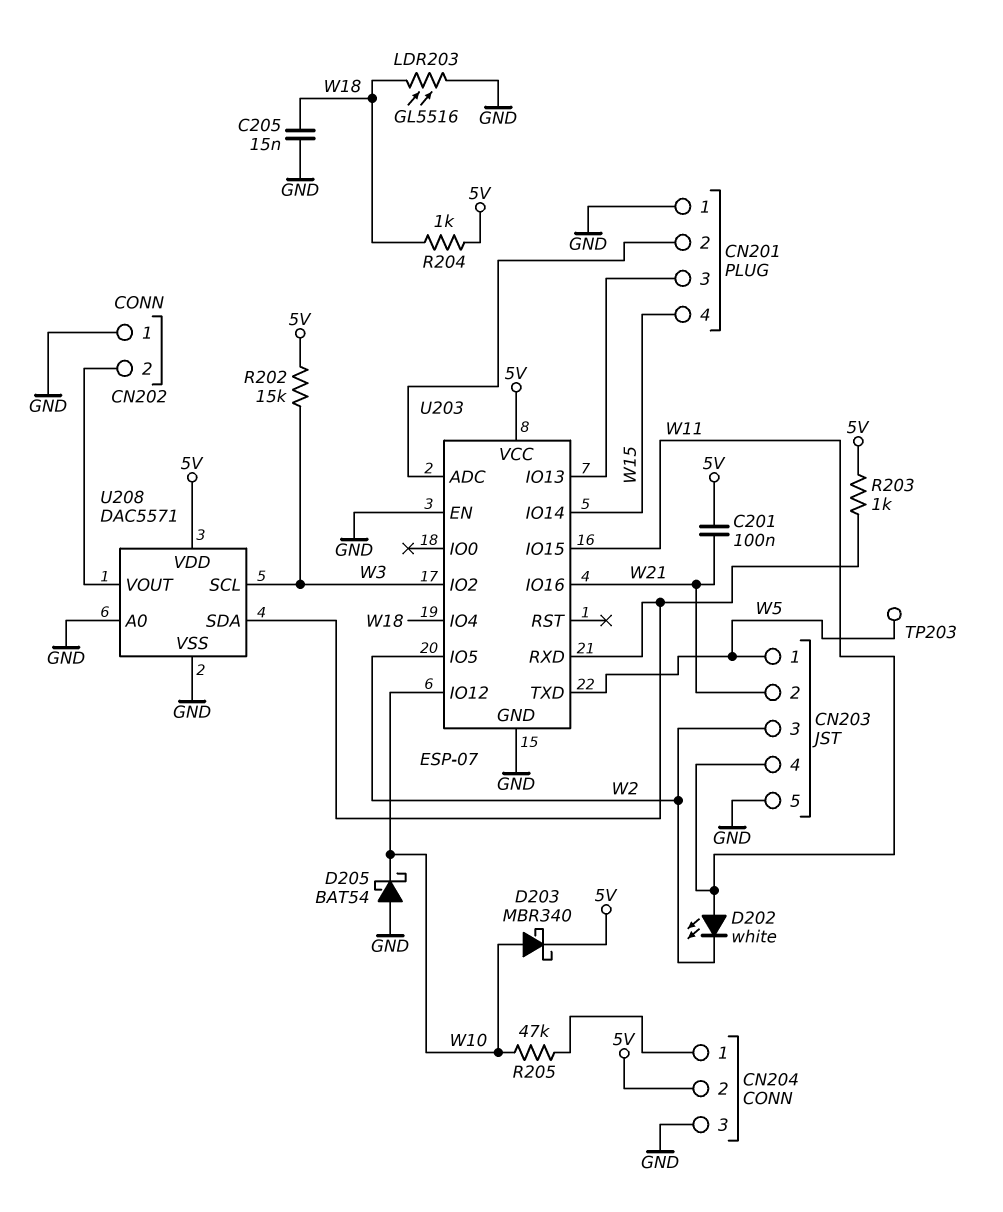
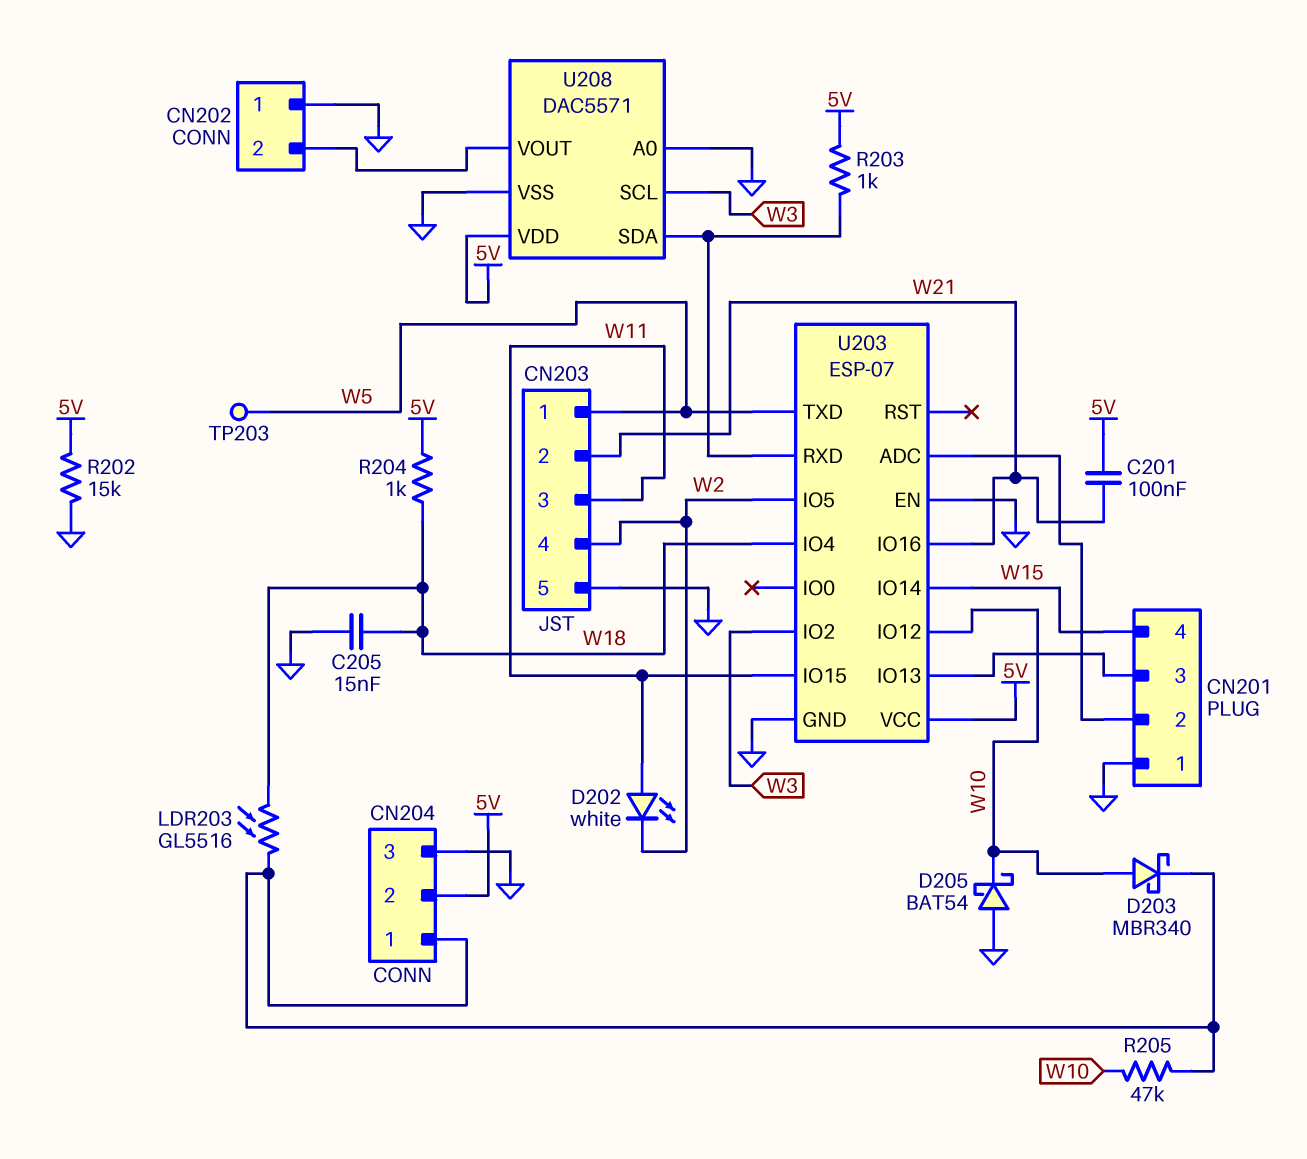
CN203 pin 3: W2 -> W11
CN203 pin 4: W11 -> W2
D203: schottky MBR340 (A W10, K 5V) -> schottky MBR340 (A W10, K CN204/1)
LDR203: GL5516 (GND, W18) -> GL5516 (CN204/1, W18)
R202: 15k (5V, W3) -> 15k (5V, GND)

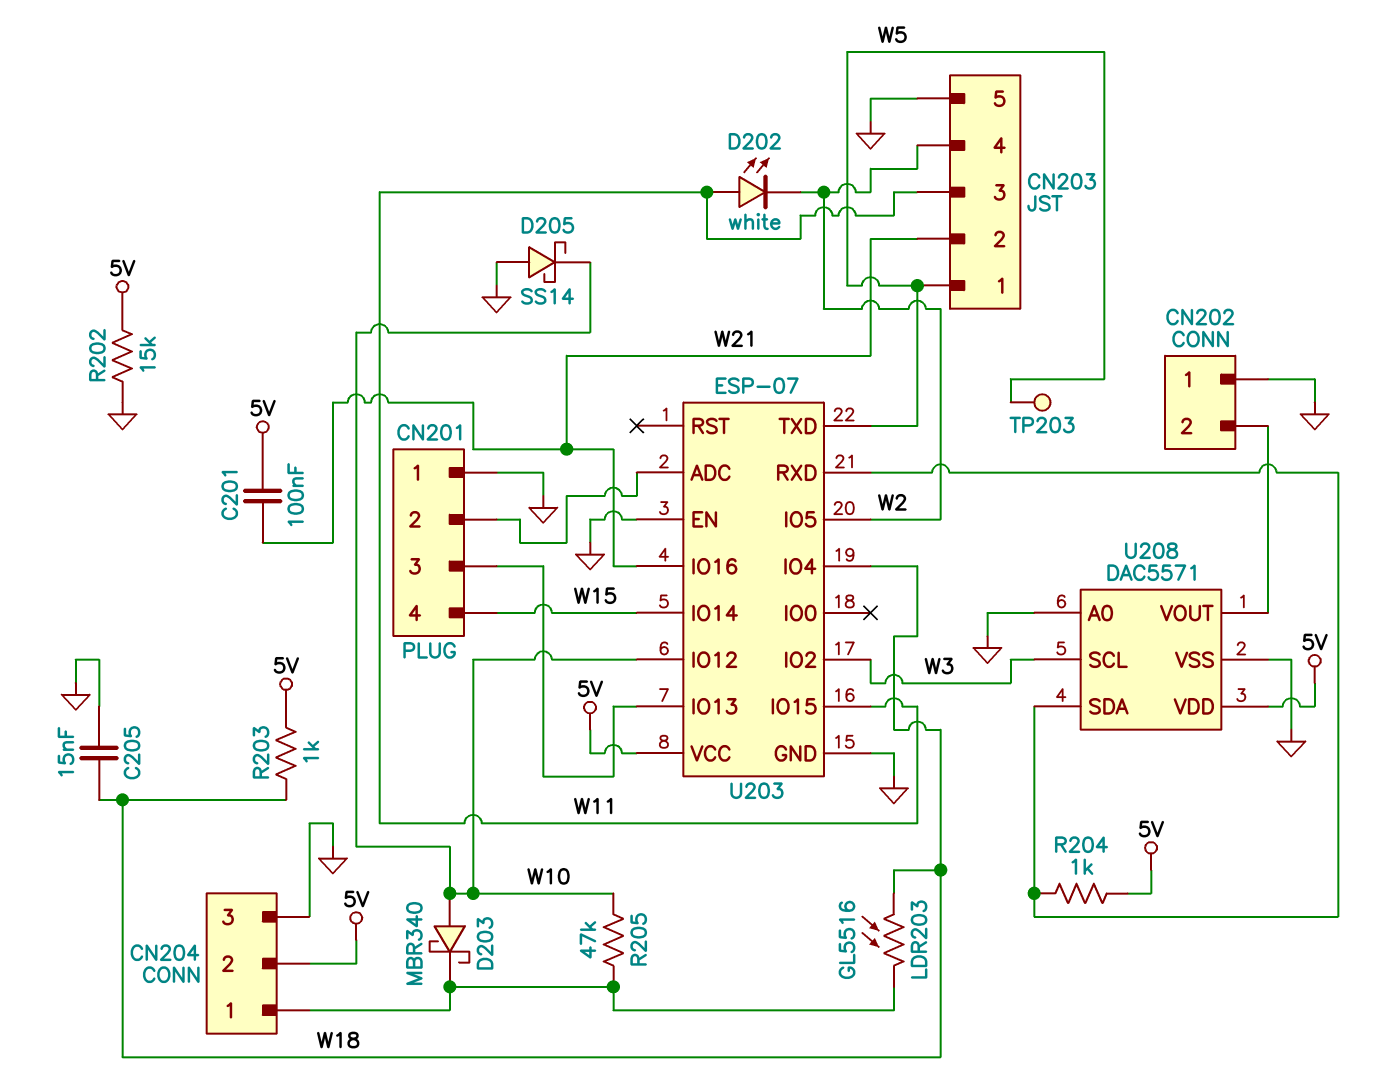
D205: schottky BAT54 (A GND, K W10) -> schottky SS14 (A GND, K W10)
R203: 1k (5V, U203/RXD) -> 1k (5V, W18)
R204: 1k (5V, W18) -> 1k (5V, U203/RXD)

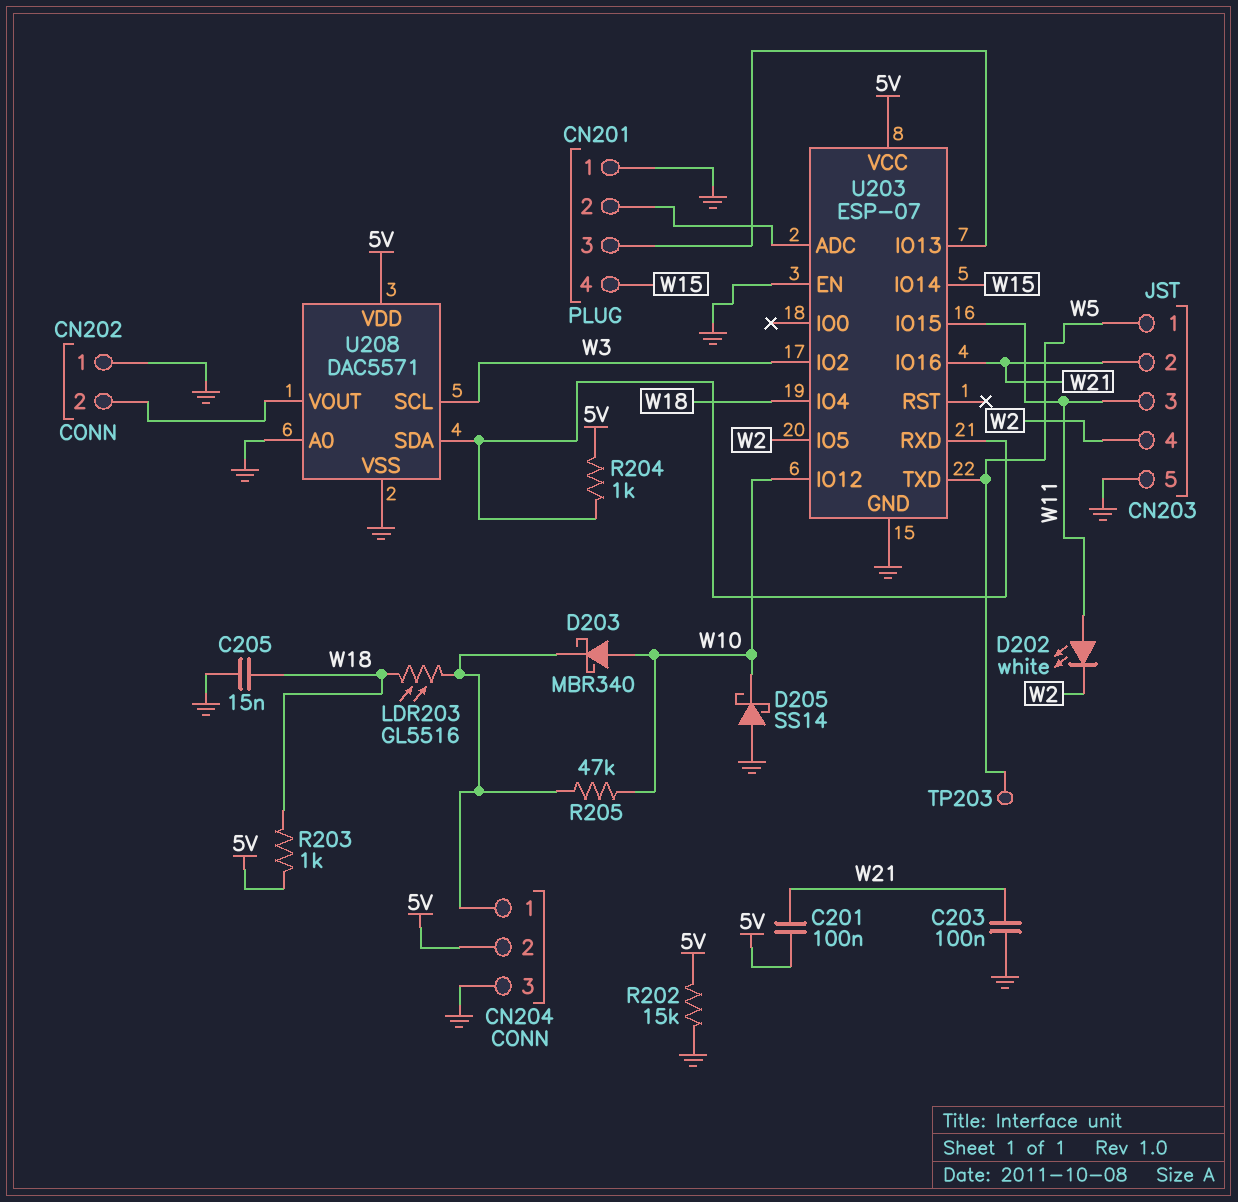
C203: none -> 100nF (GND, W21)

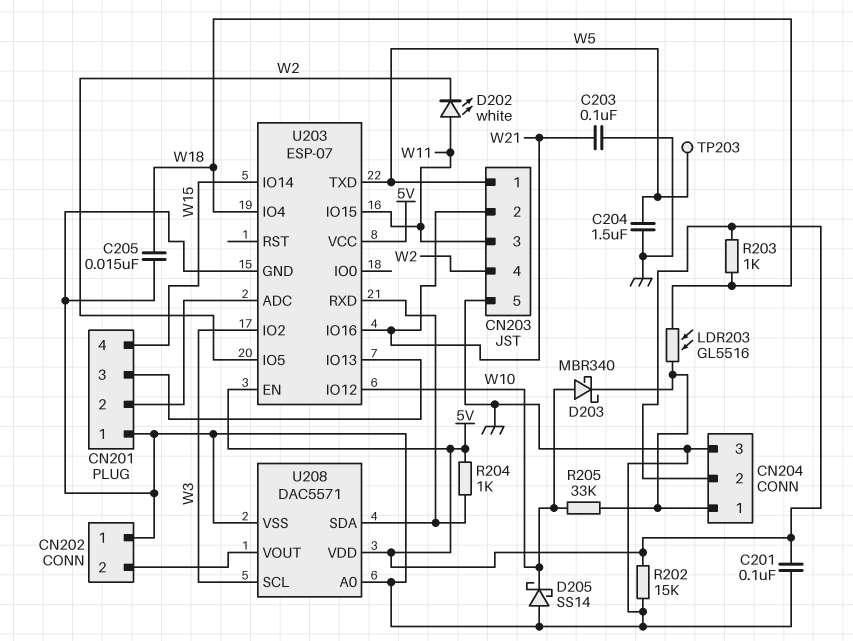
C201: 100nF (5V, W21) -> 100nF (5V, GND)
C204: none -> 1.5uF (GND, W5)
R205: 47k (CN204/1, W10) -> 33k (CN204/1, W10)
U203 pin EN: GND -> 5V

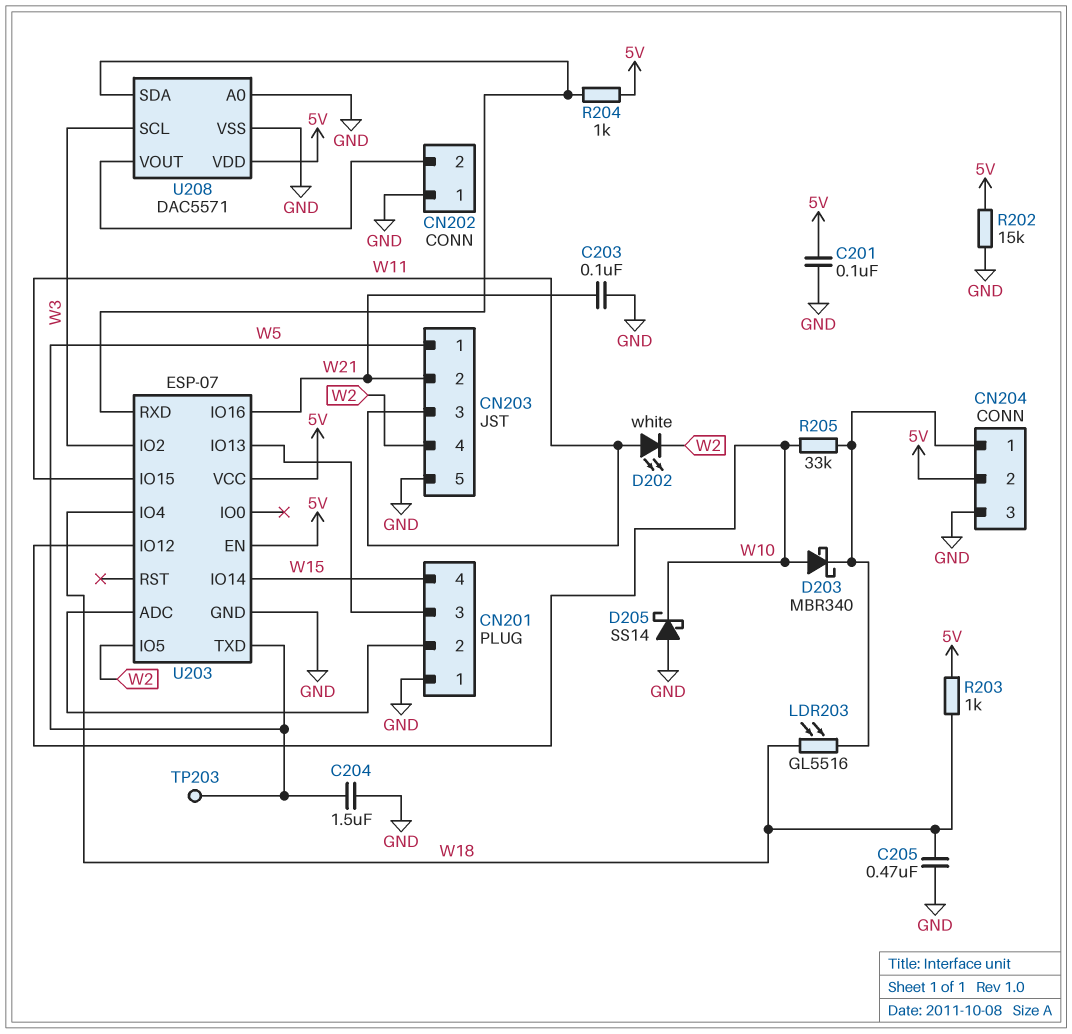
C205: 15nF (GND, W18) -> 470nF (GND, W18)

